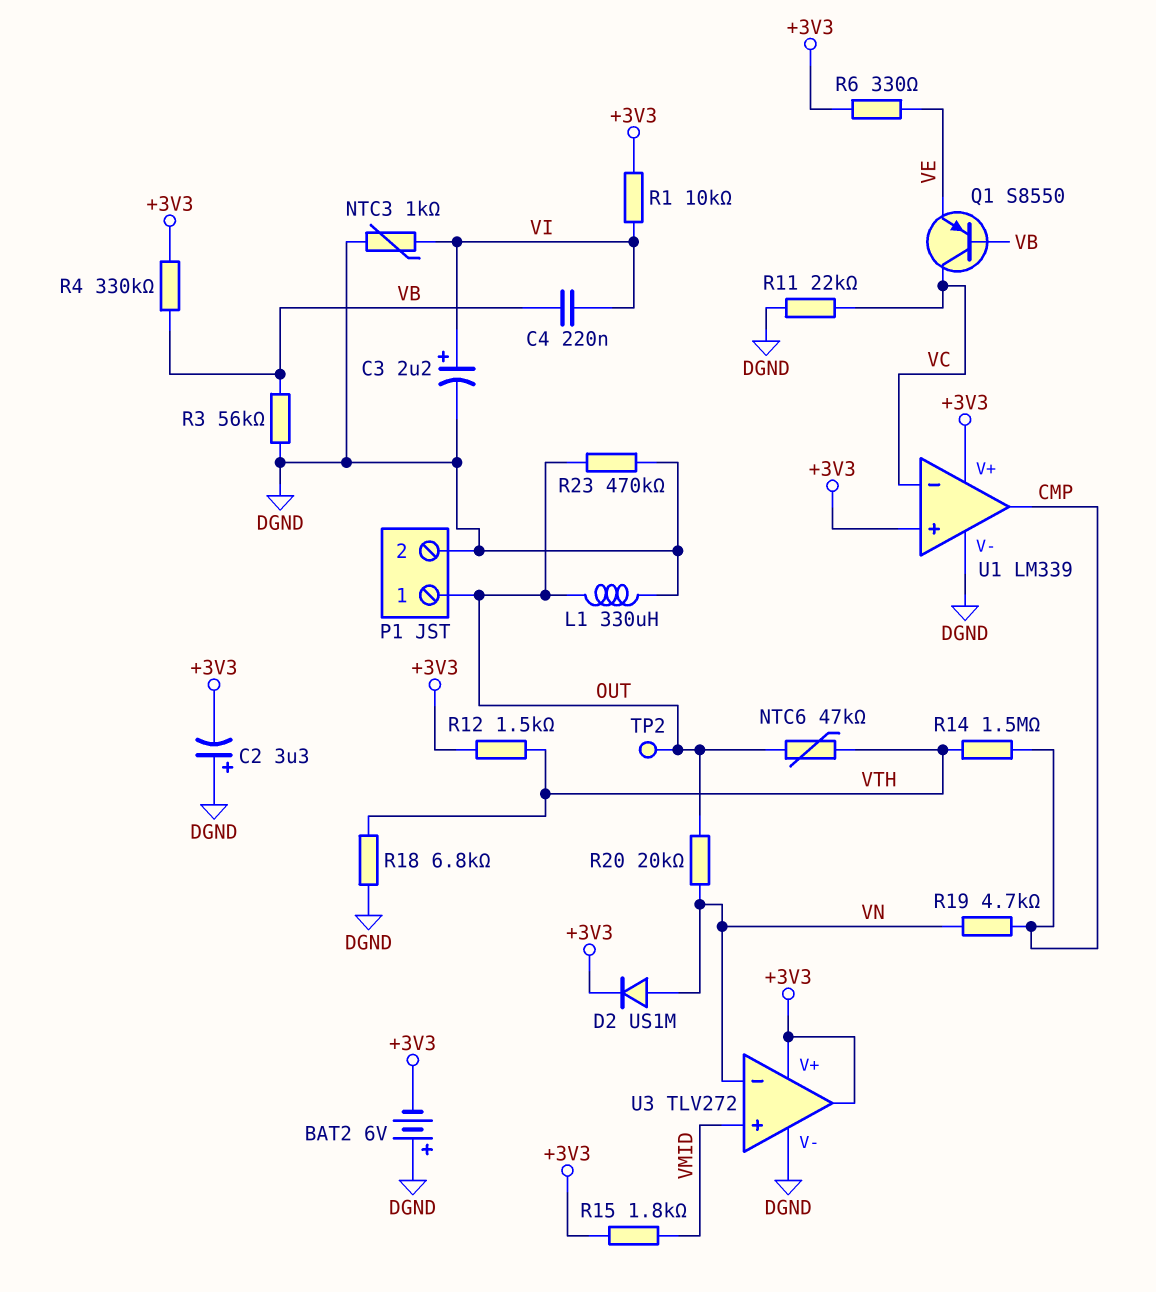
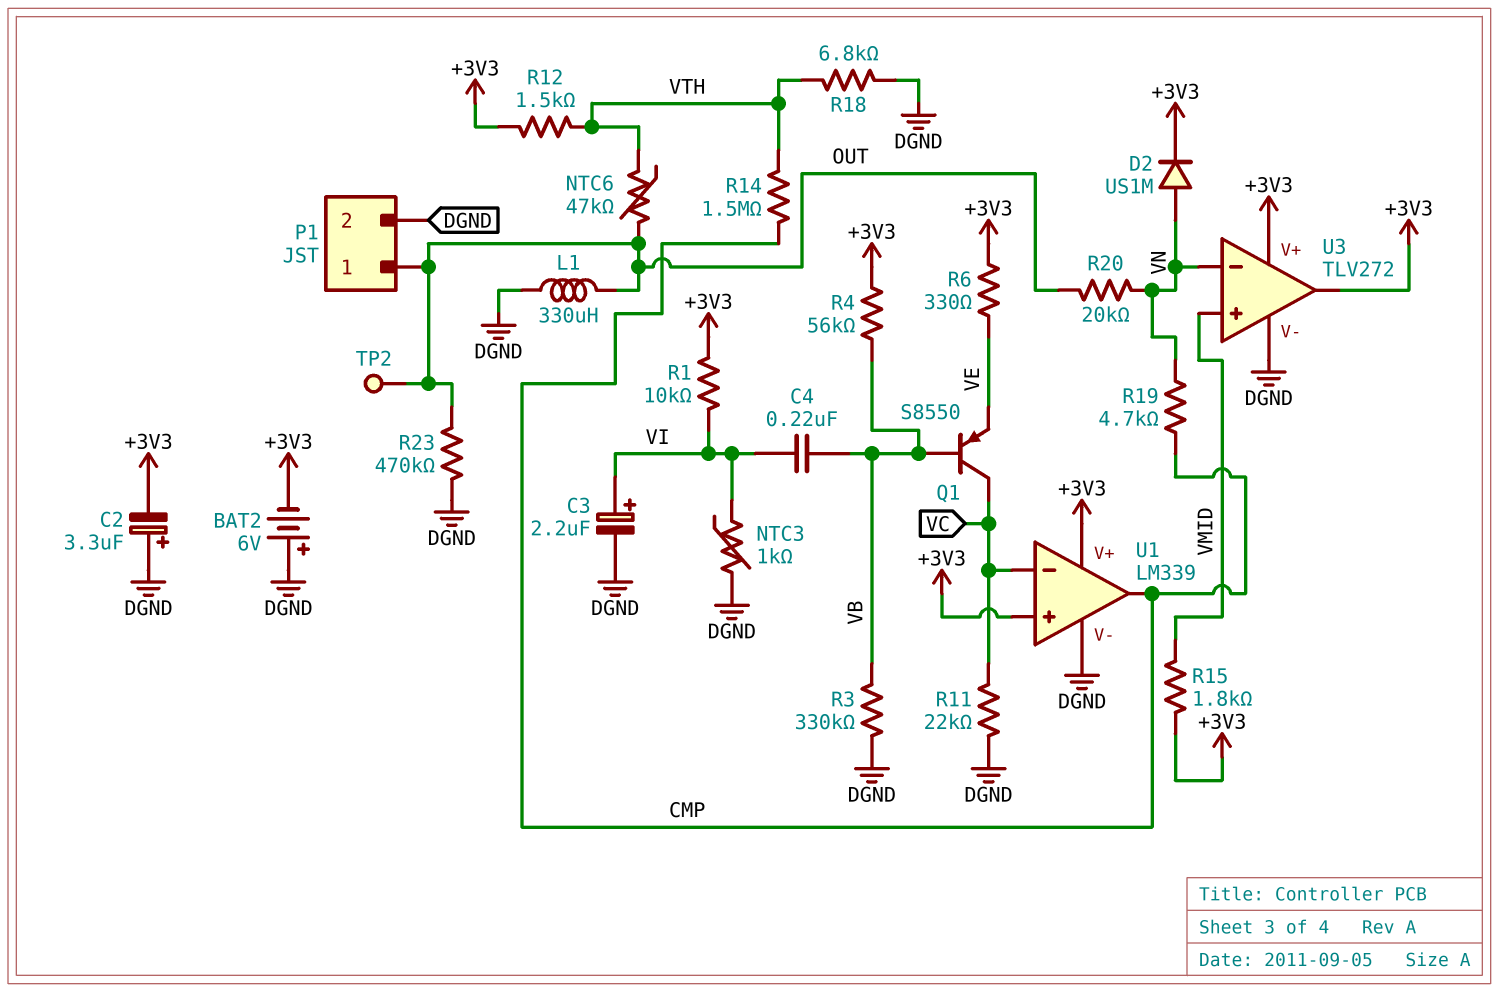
R3: 56k (DGND, VB) -> 330k (DGND, VB)
R4: 330k (+3V3, VB) -> 56k (+3V3, VB)

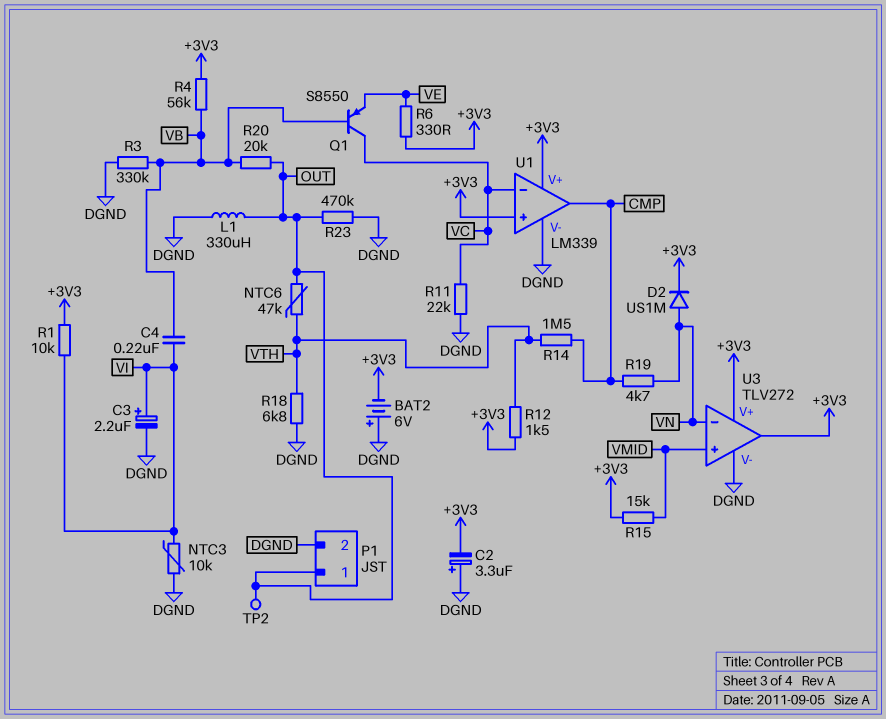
NTC3: 1k (DGND, VI) -> 10k (DGND, VI)
R15: 1.8k (+3V3, VMID) -> 15k (+3V3, VMID)
R20: 20k (OUT, VN) -> 20k (OUT, VB)

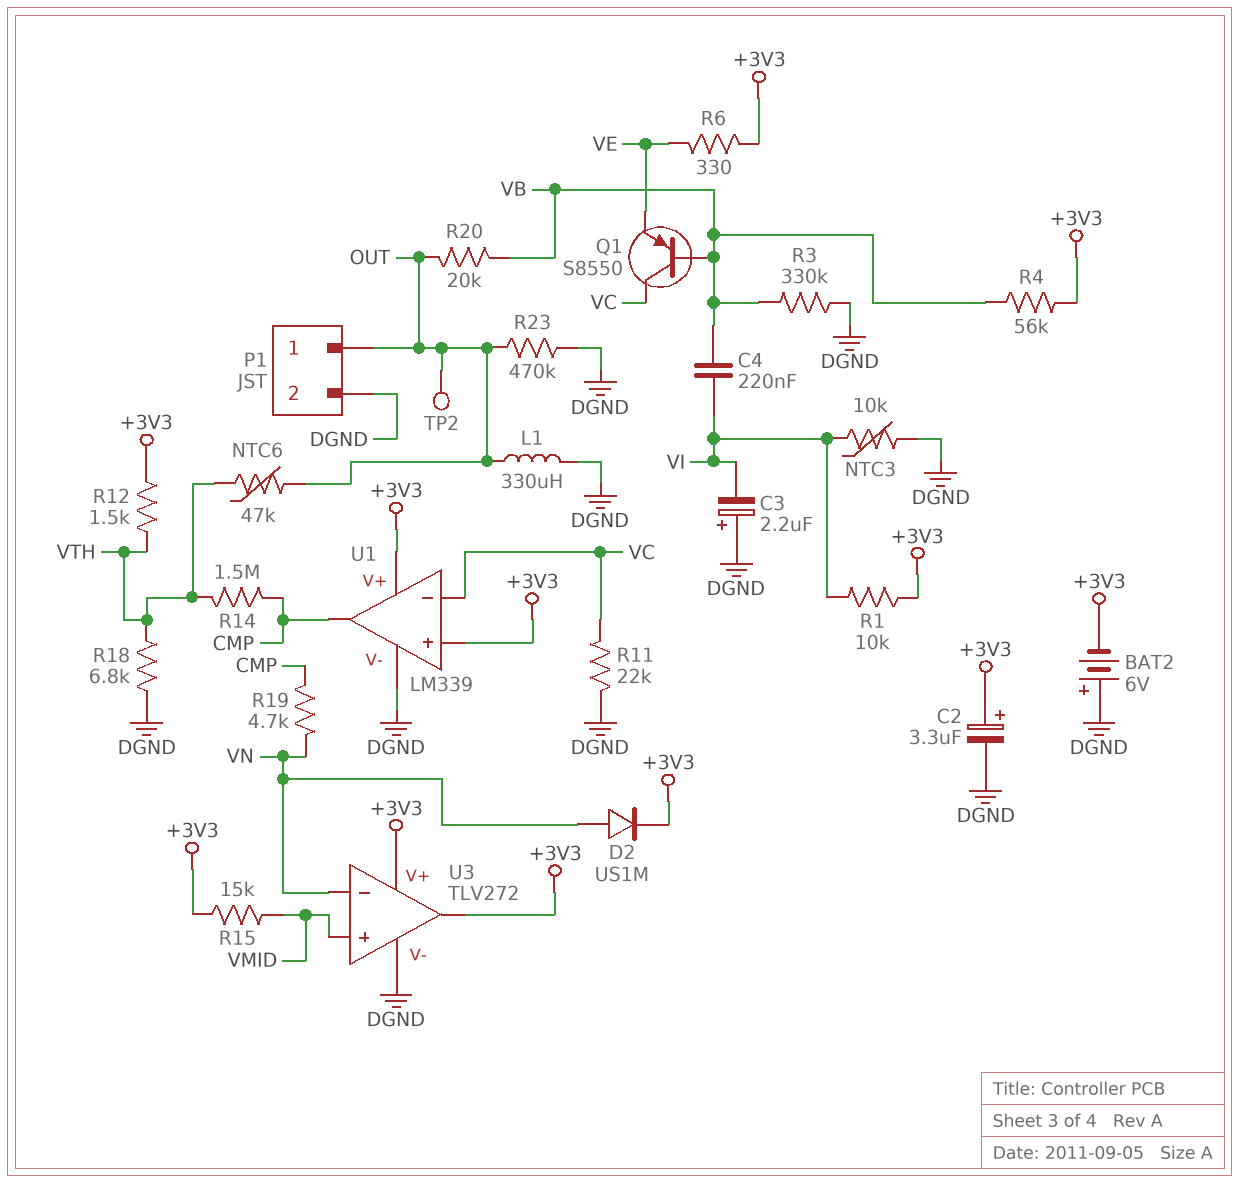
C2: 3.3uF (plus DGND, minus +3V3) -> 3.3uF (plus +3V3, minus DGND)
C3: 2.2uF (plus VI, minus DGND) -> 2.2uF (plus DGND, minus VI)

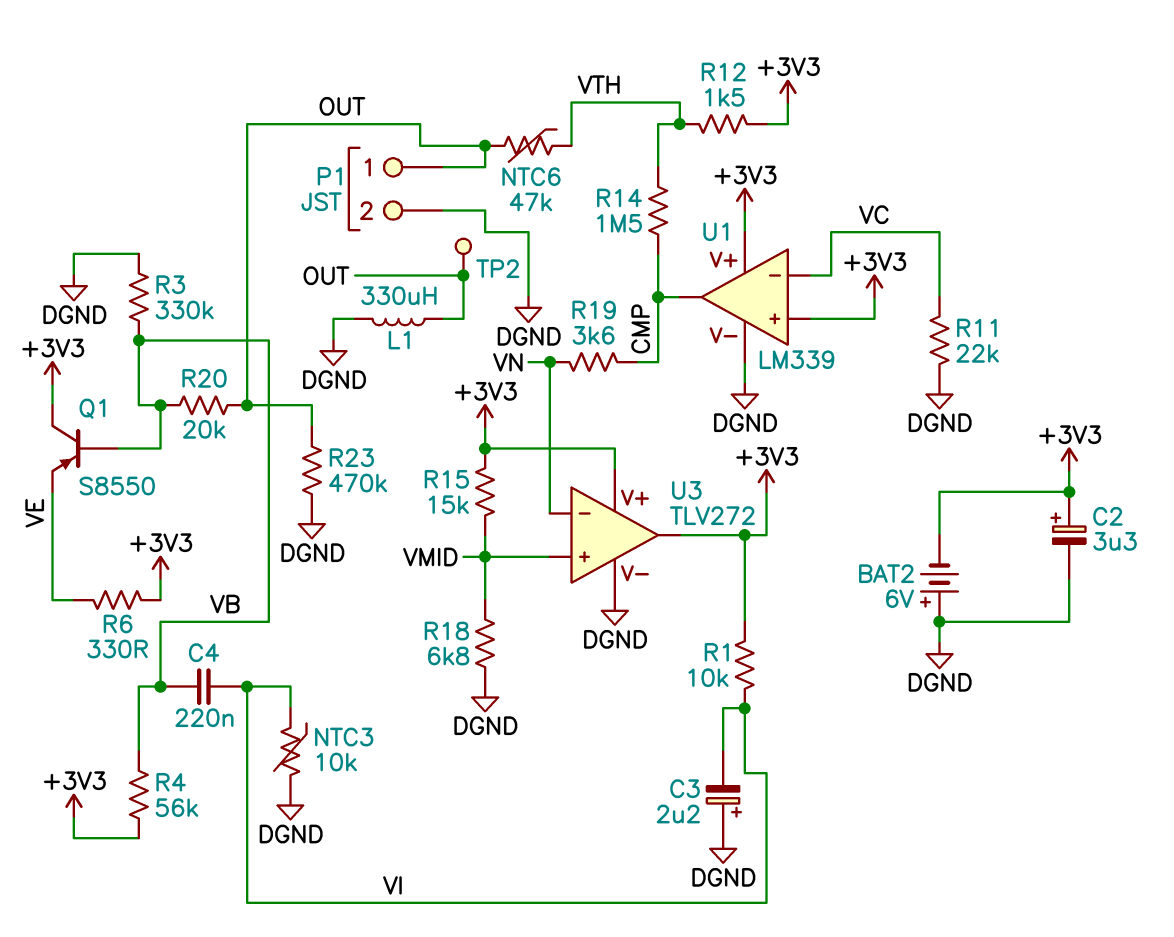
D2: diode US1M (A VN, K +3V3) -> none
Q1: PNP S8550 (B VB, C VC, E VE) -> PNP S8550 (B VB, C +3V3, E VE)
R18: 6.8k (DGND, VTH) -> 6.8k (DGND, VMID)
R19: 4.7k (CMP, VN) -> 3.6k (CMP, VN)

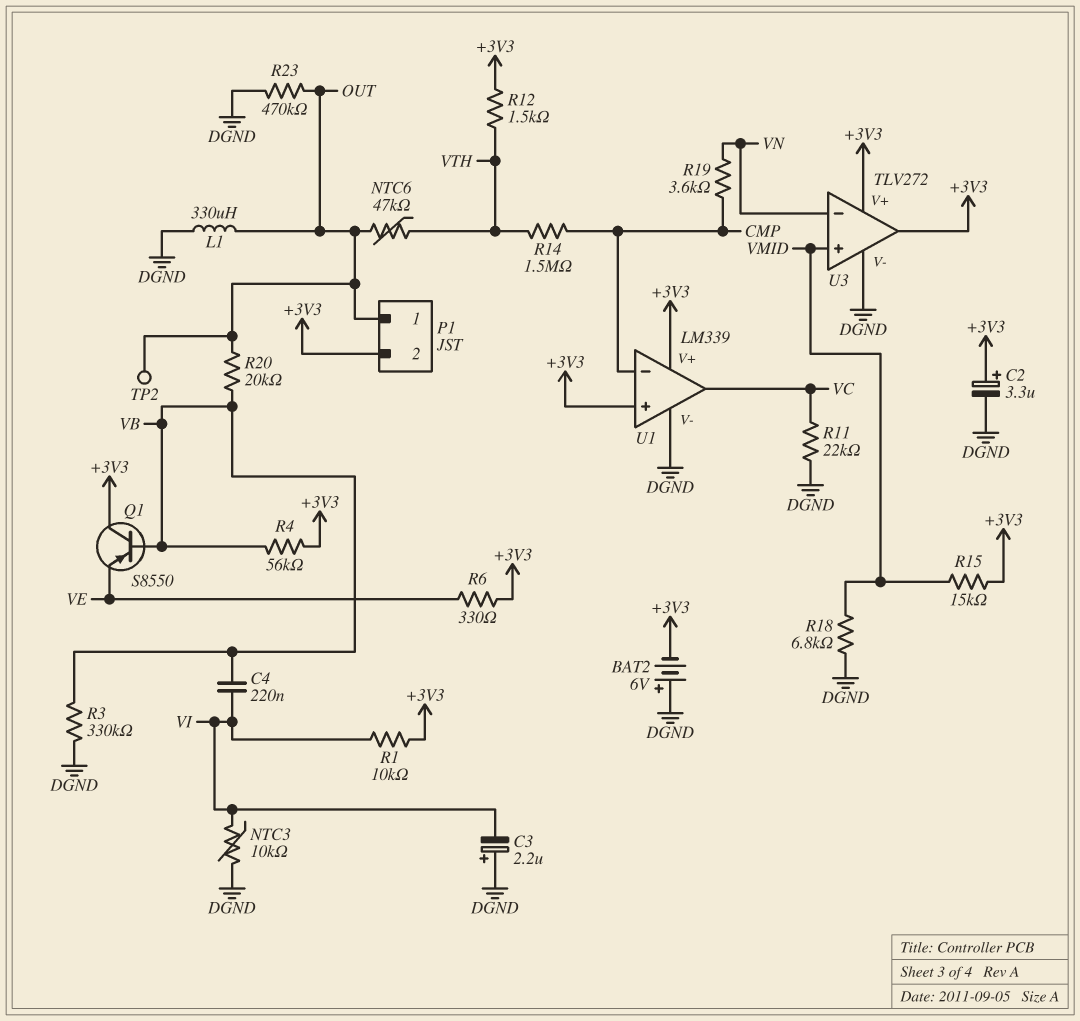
P1 pin 2: DGND -> +3V3
U1 pin in-: VC -> CMP
U1 pin out: CMP -> VC

